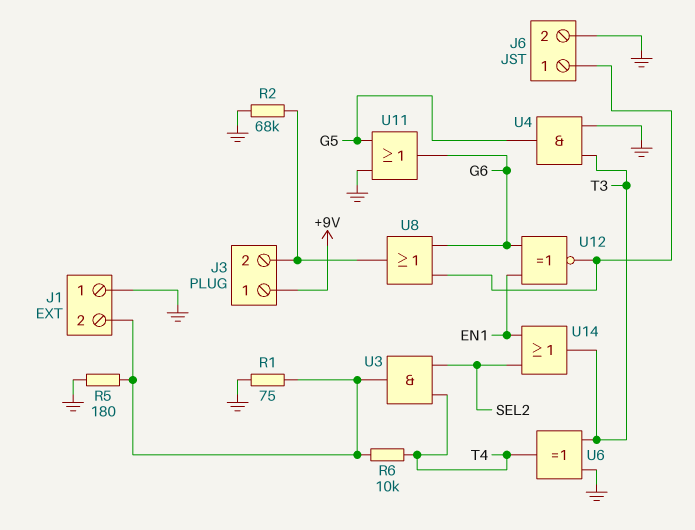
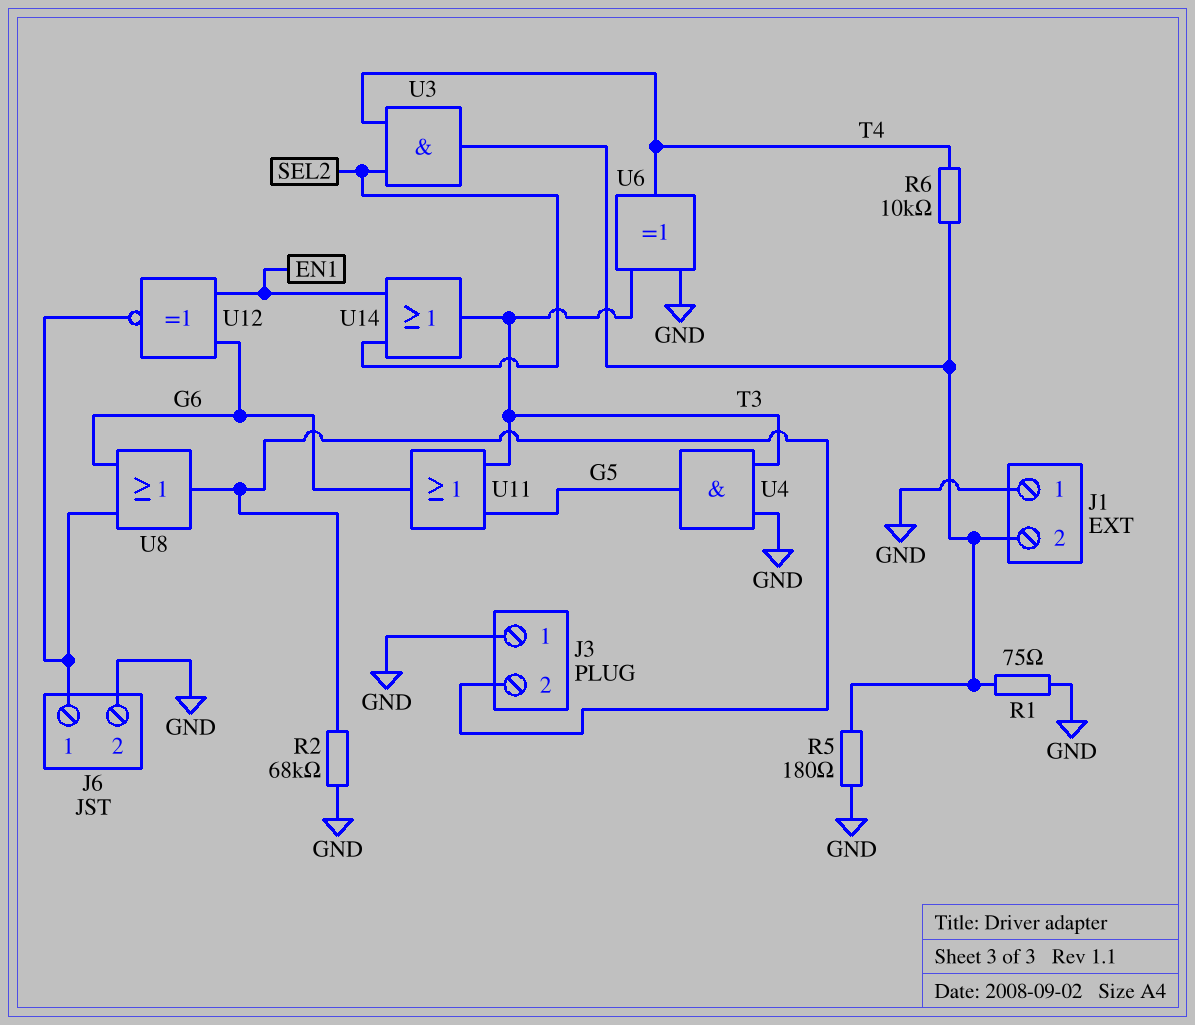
J3 pin 1: +9V -> GND
U11: OR (in G5, in GND, out G6) -> OR (in G5, in T3, out G6)

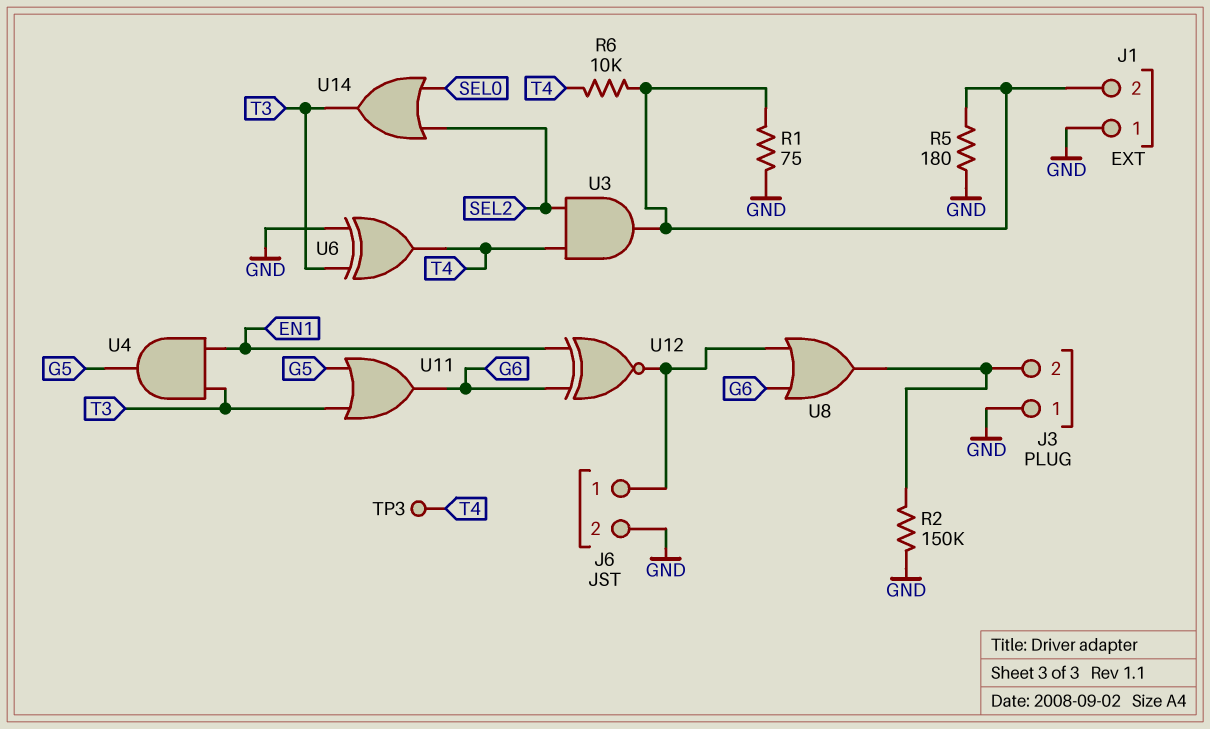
R2: 68k (GND, J3/2) -> 150k (GND, J3/2)
TP3: none -> test point (T4)
U4: AND (in GND, in T3, out G5) -> AND (in EN1, in T3, out G5)
U14: OR (in EN1, in SEL2, out T3) -> OR (in SEL0, in SEL2, out T3)

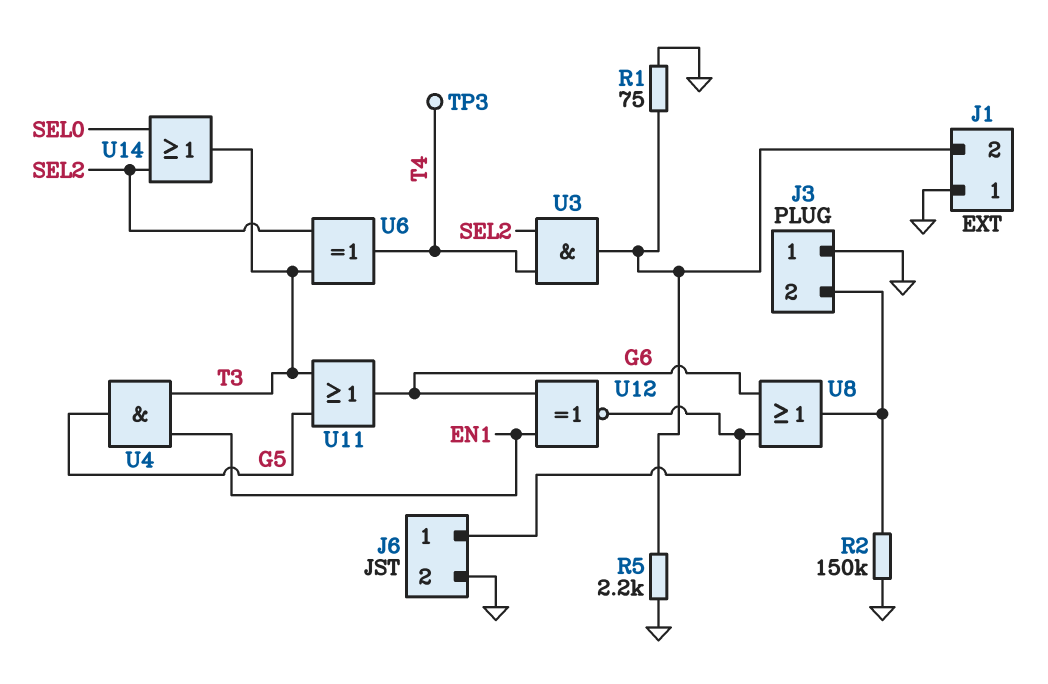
R5: 180 (GND, J1/2) -> 2.2k (GND, J1/2)
R6: 10k (J1/2, T4) -> none
U6: XOR (in GND, in T3, out T4) -> XOR (in SEL2, in T3, out T4)

